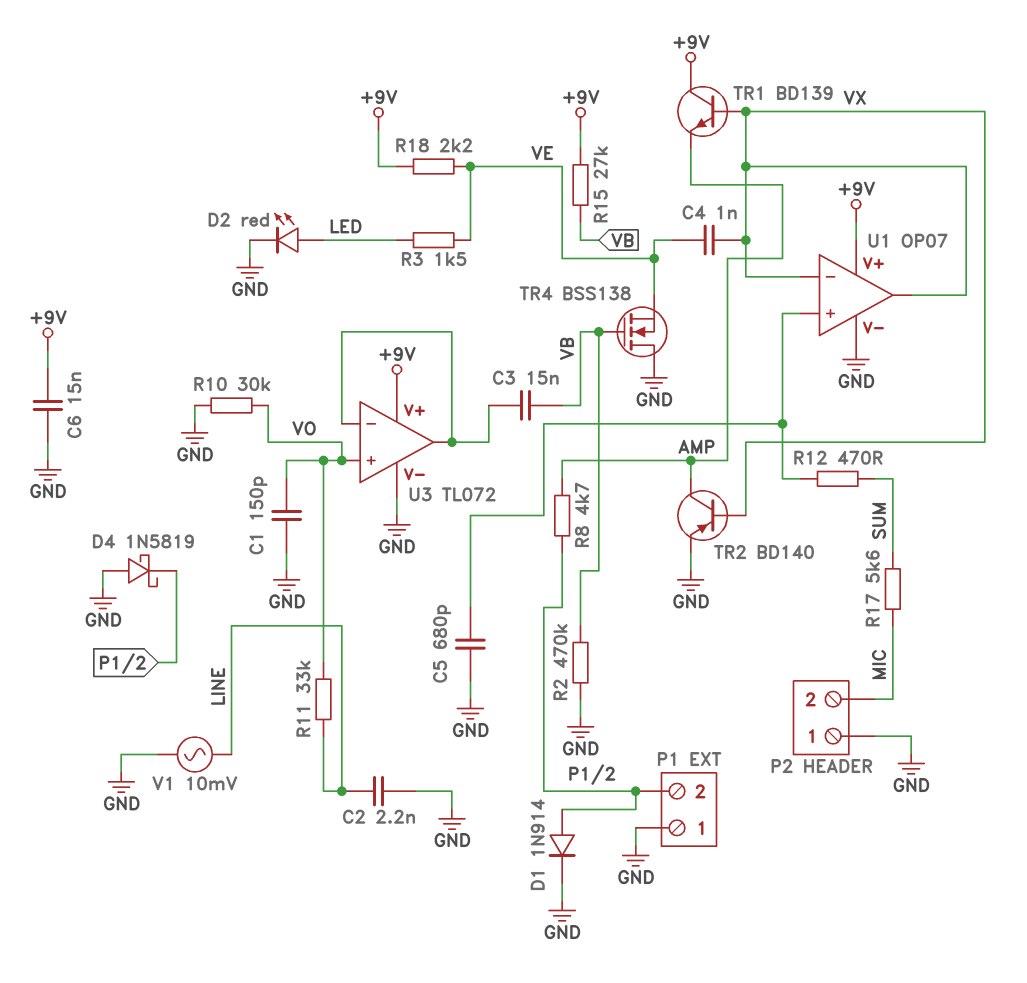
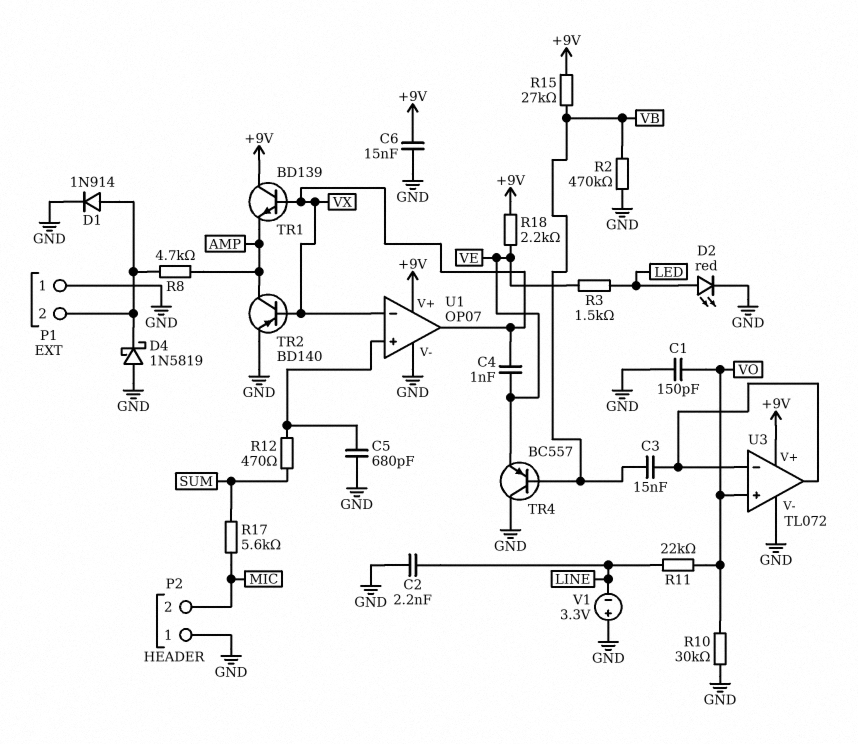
R11: 33k (LINE, VO) -> 22k (LINE, VO)
TR4: NMOS BSS138 (G VB, D GND, S VE) -> PNP BC557 (B VB, C GND, E VE)
V1: AC 10mV (GND, LINE) -> 3.3V (plus GND, minus LINE)

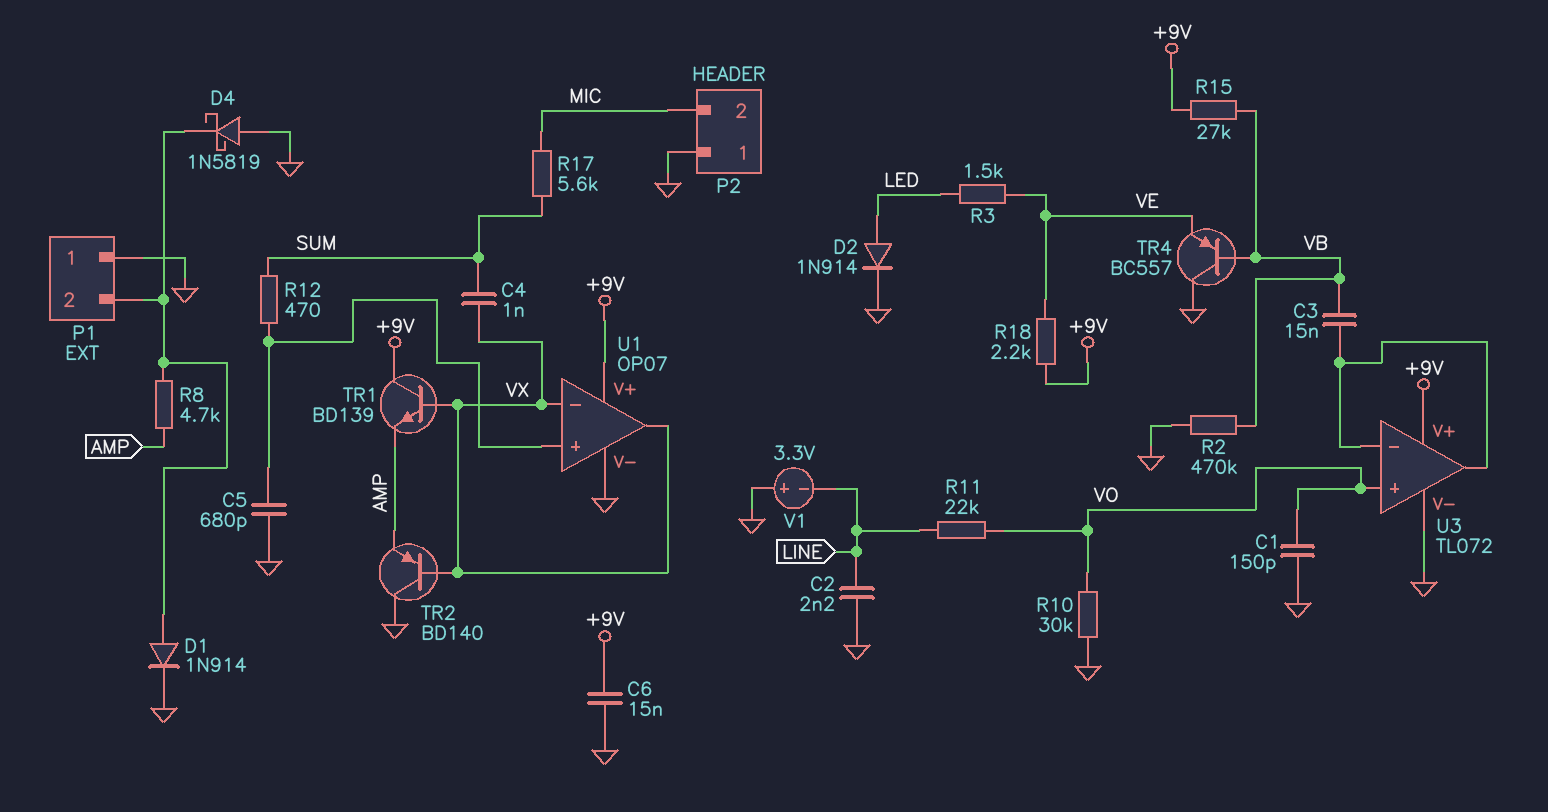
C4: 1nF (VE, VX) -> 1nF (SUM, VX)
D2: LED red (A LED, K GND) -> diode 1N914 (A LED, K GND)
TR2: PNP BD140 (B VX, C AMP, E GND) -> PNP BD140 (B VX, C GND, E AMP)

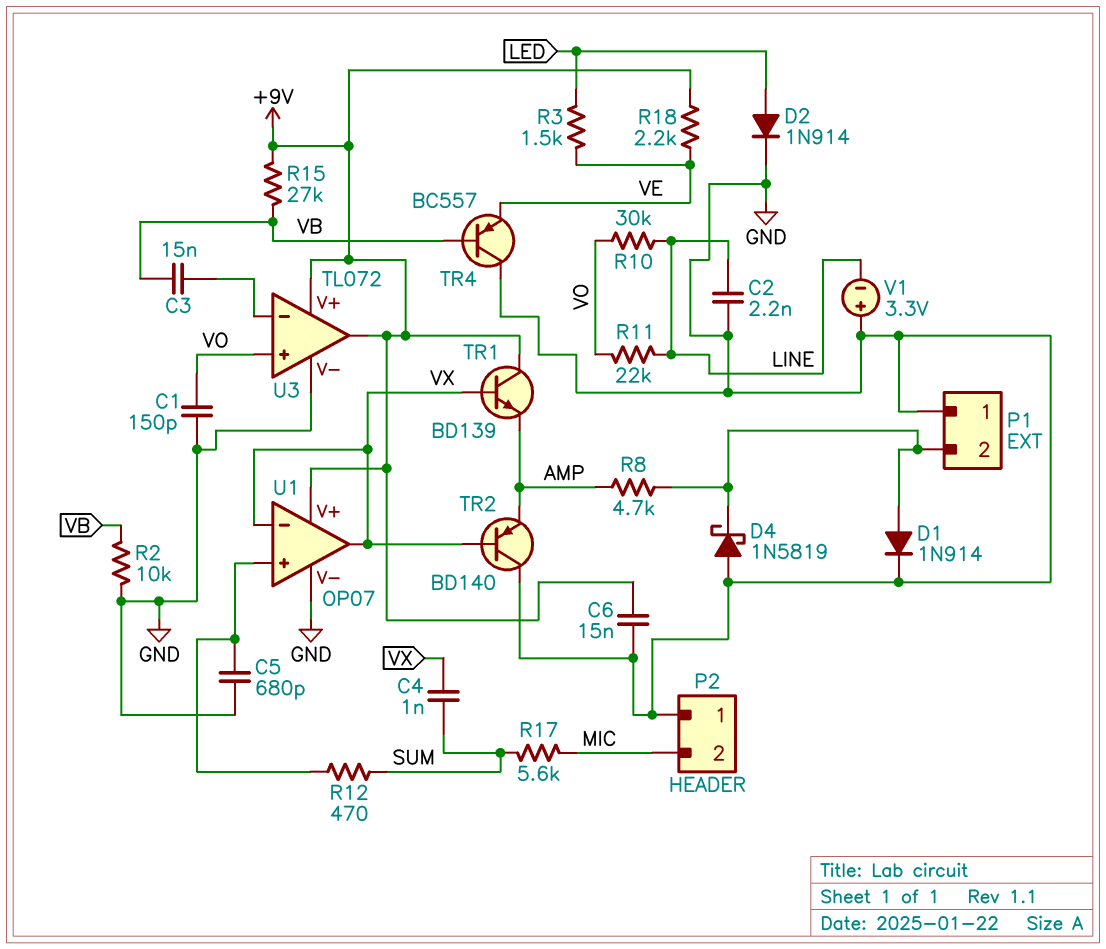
R2: 470k (GND, VB) -> 10k (GND, VB)
R10: 30k (GND, VO) -> 30k (LINE, VO)
U3 pin out: U3/in- -> +9V

